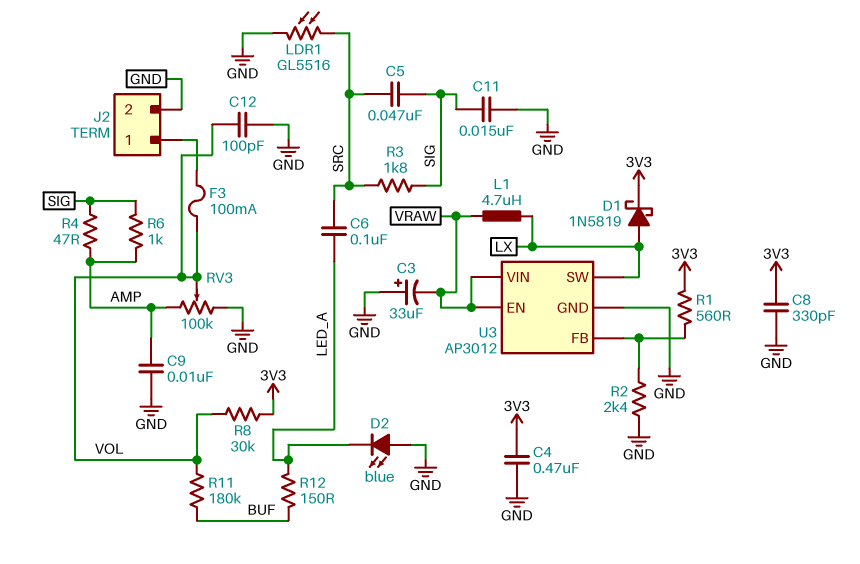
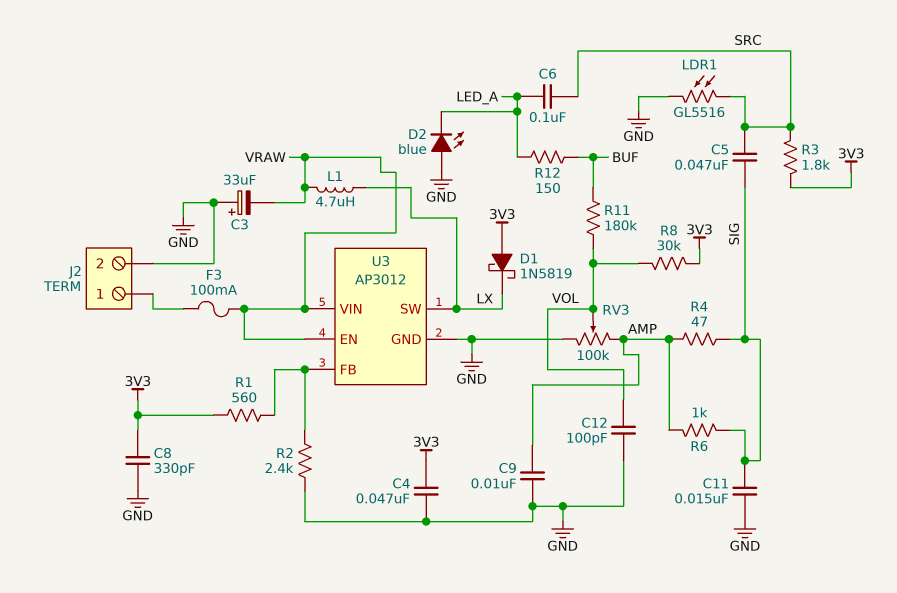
C4: 470nF (3V3, GND) -> 47nF (3V3, GND)
D1: schottky 1N5819 (A LX, K 3V3) -> schottky 1N5819 (A 3V3, K LX)
F3: 100mA (J2/1, VOL) -> 100mA (J2/1, VRAW)
R3: 1.8k (SIG, SRC) -> 1.8k (3V3, SRC)

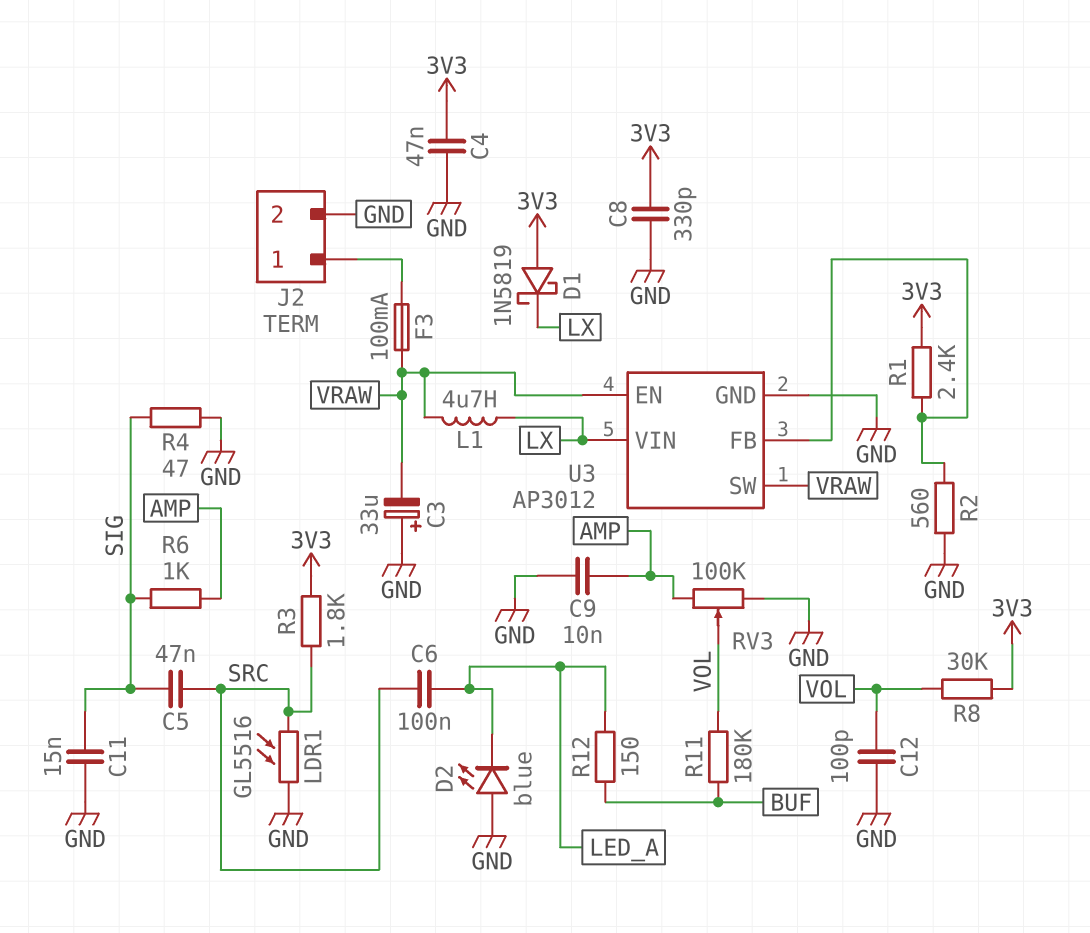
R1: 560 (3V3, U3/FB) -> 2.4k (3V3, U3/FB)
R2: 2.4k (GND, U3/FB) -> 560 (GND, U3/FB)
R4: 47 (AMP, SIG) -> 47 (GND, SIG)
U3 pin SW: LX -> VRAW
U3 pin VIN: VRAW -> LX

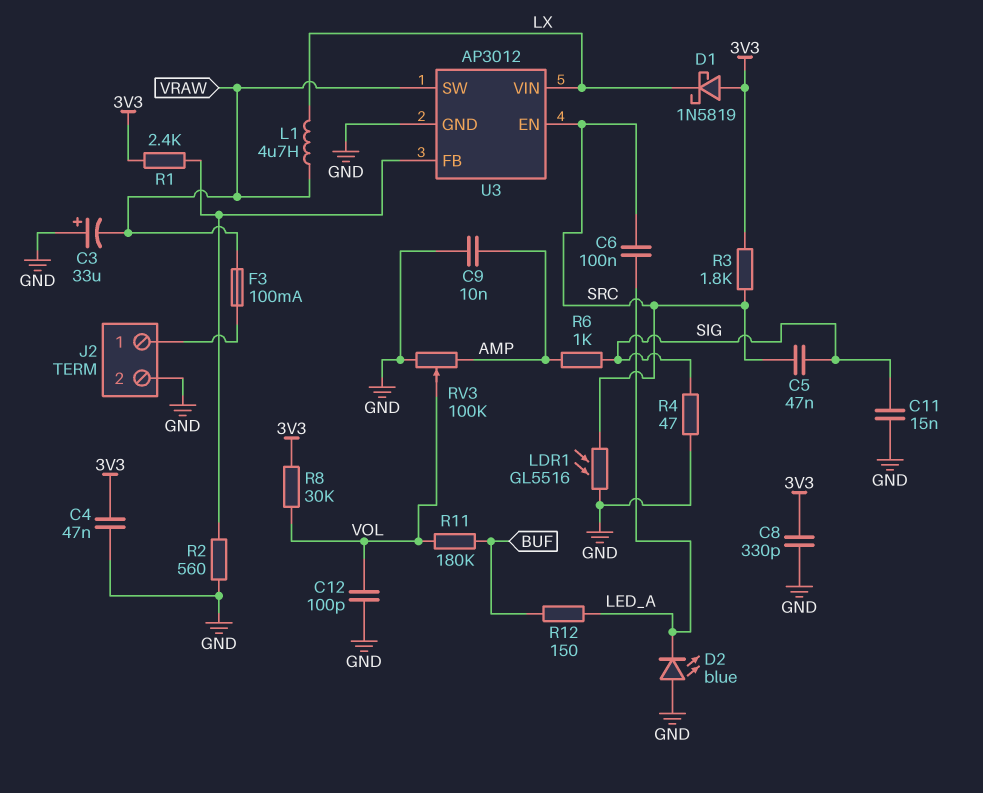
U3 pin EN: VRAW -> SRC

